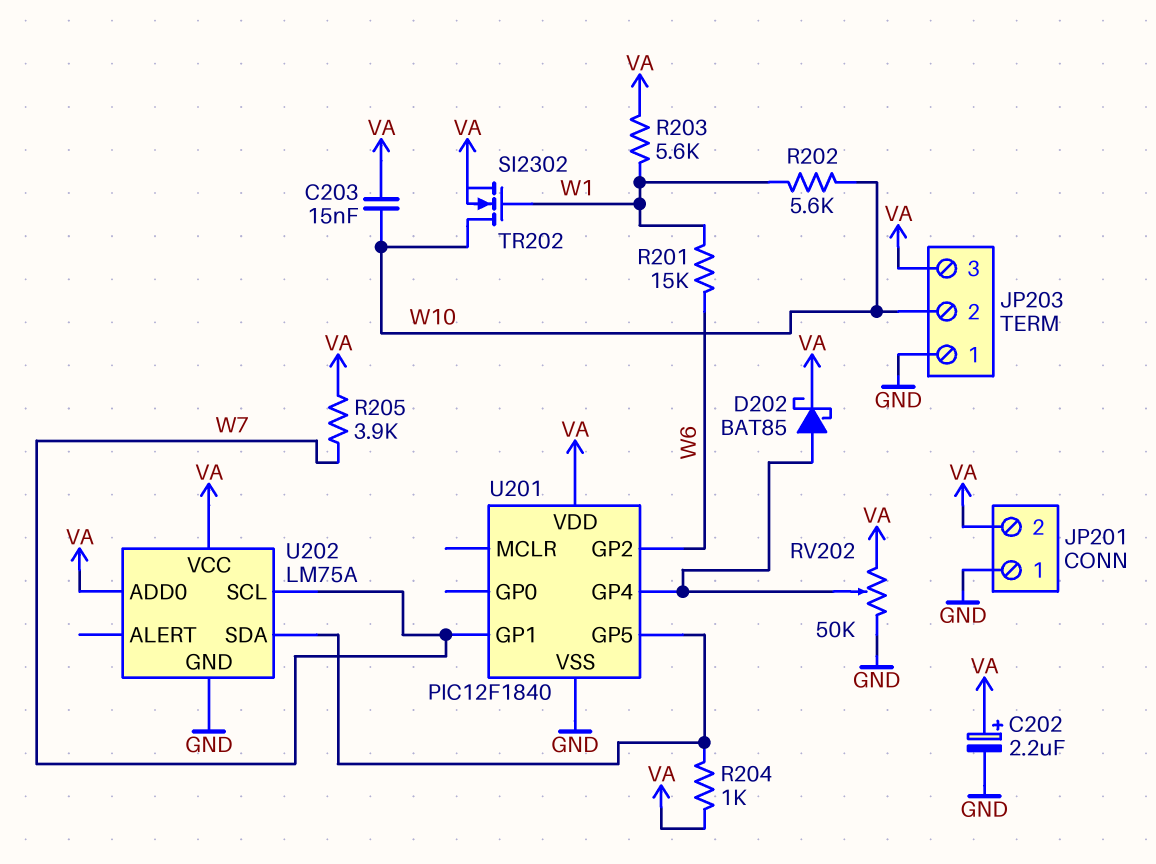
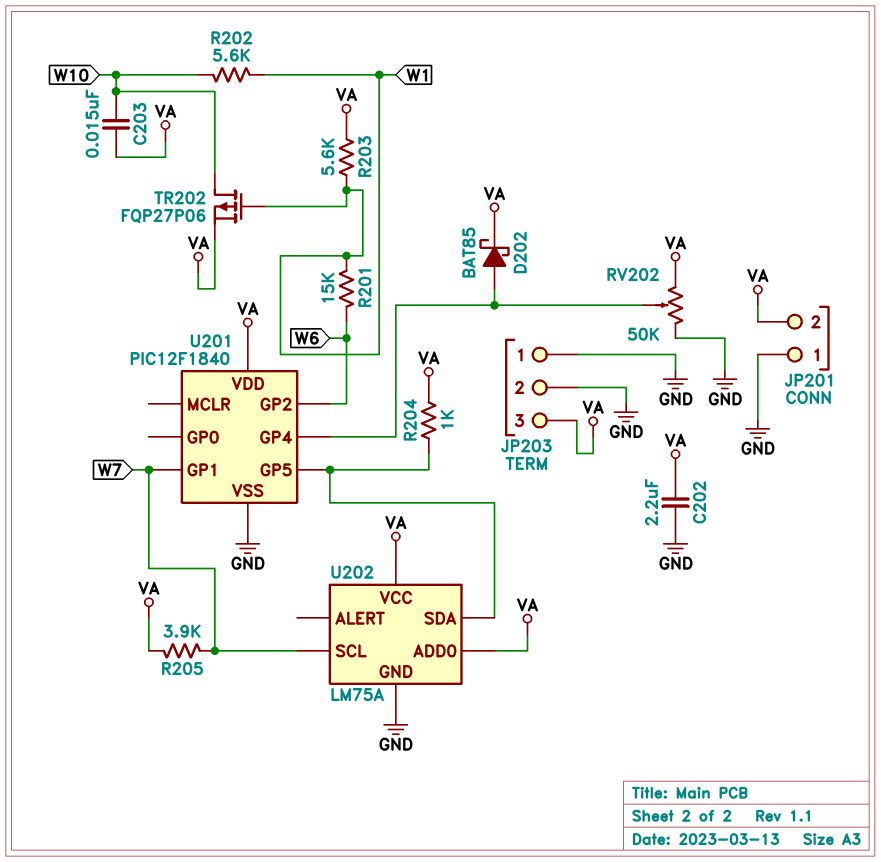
C202: 2.2uF (plus VA, minus GND) -> 2.2uF (GND, VA)
JP203 pin 2: W10 -> GND
TR202: NMOS SI2302 (G W1, D W10, S VA) -> PMOS FQP27P06 (G W1, D W10, S VA)

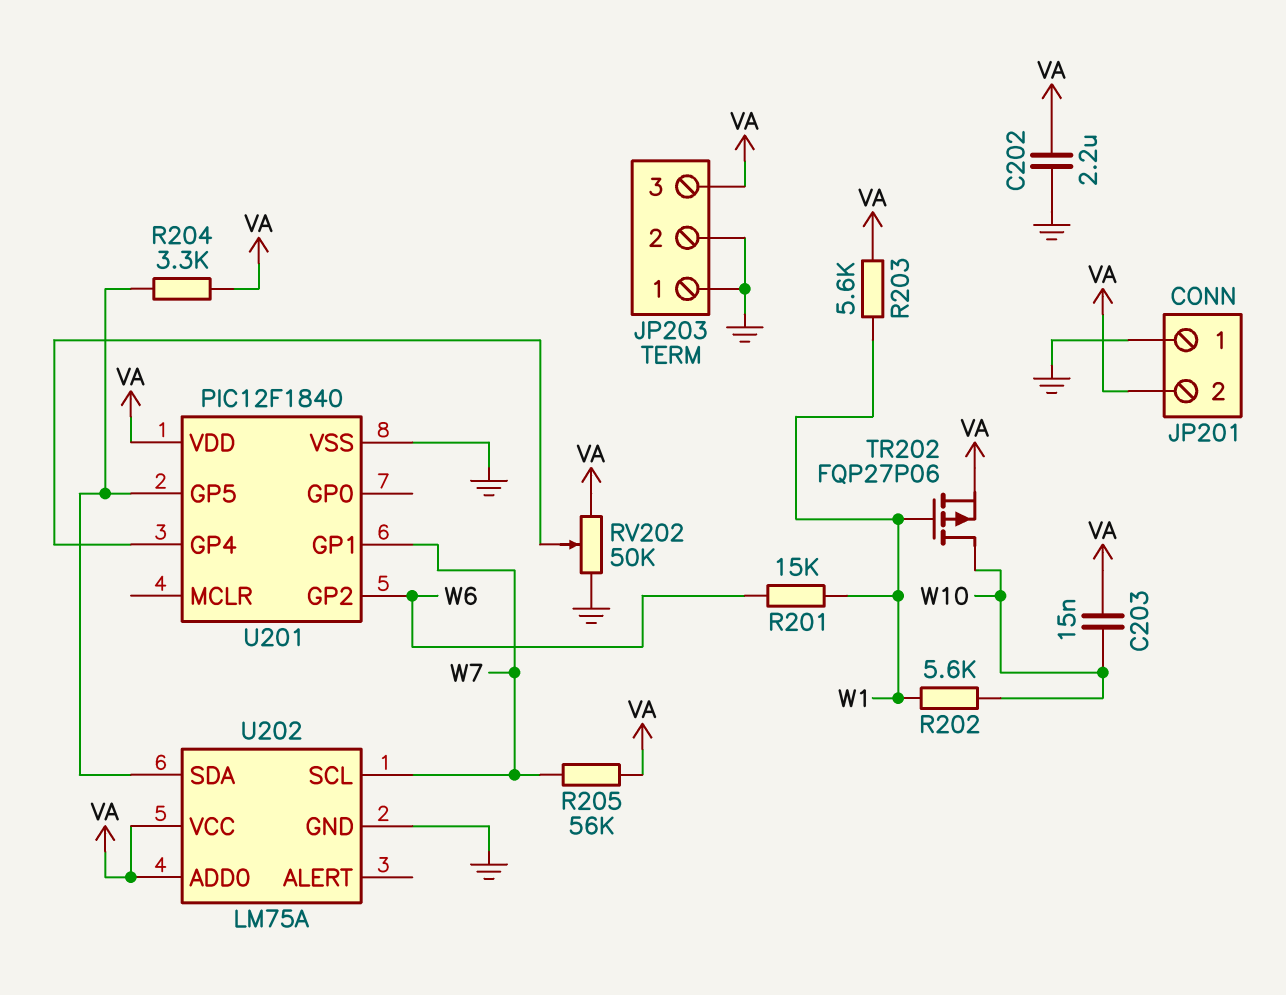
D202: schottky BAT85 (A U201/GP4, K VA) -> none
R204: 1k (U201/GP5, VA) -> 3.3k (U201/GP5, VA)
R205: 3.9k (VA, W7) -> 56k (VA, W7)

